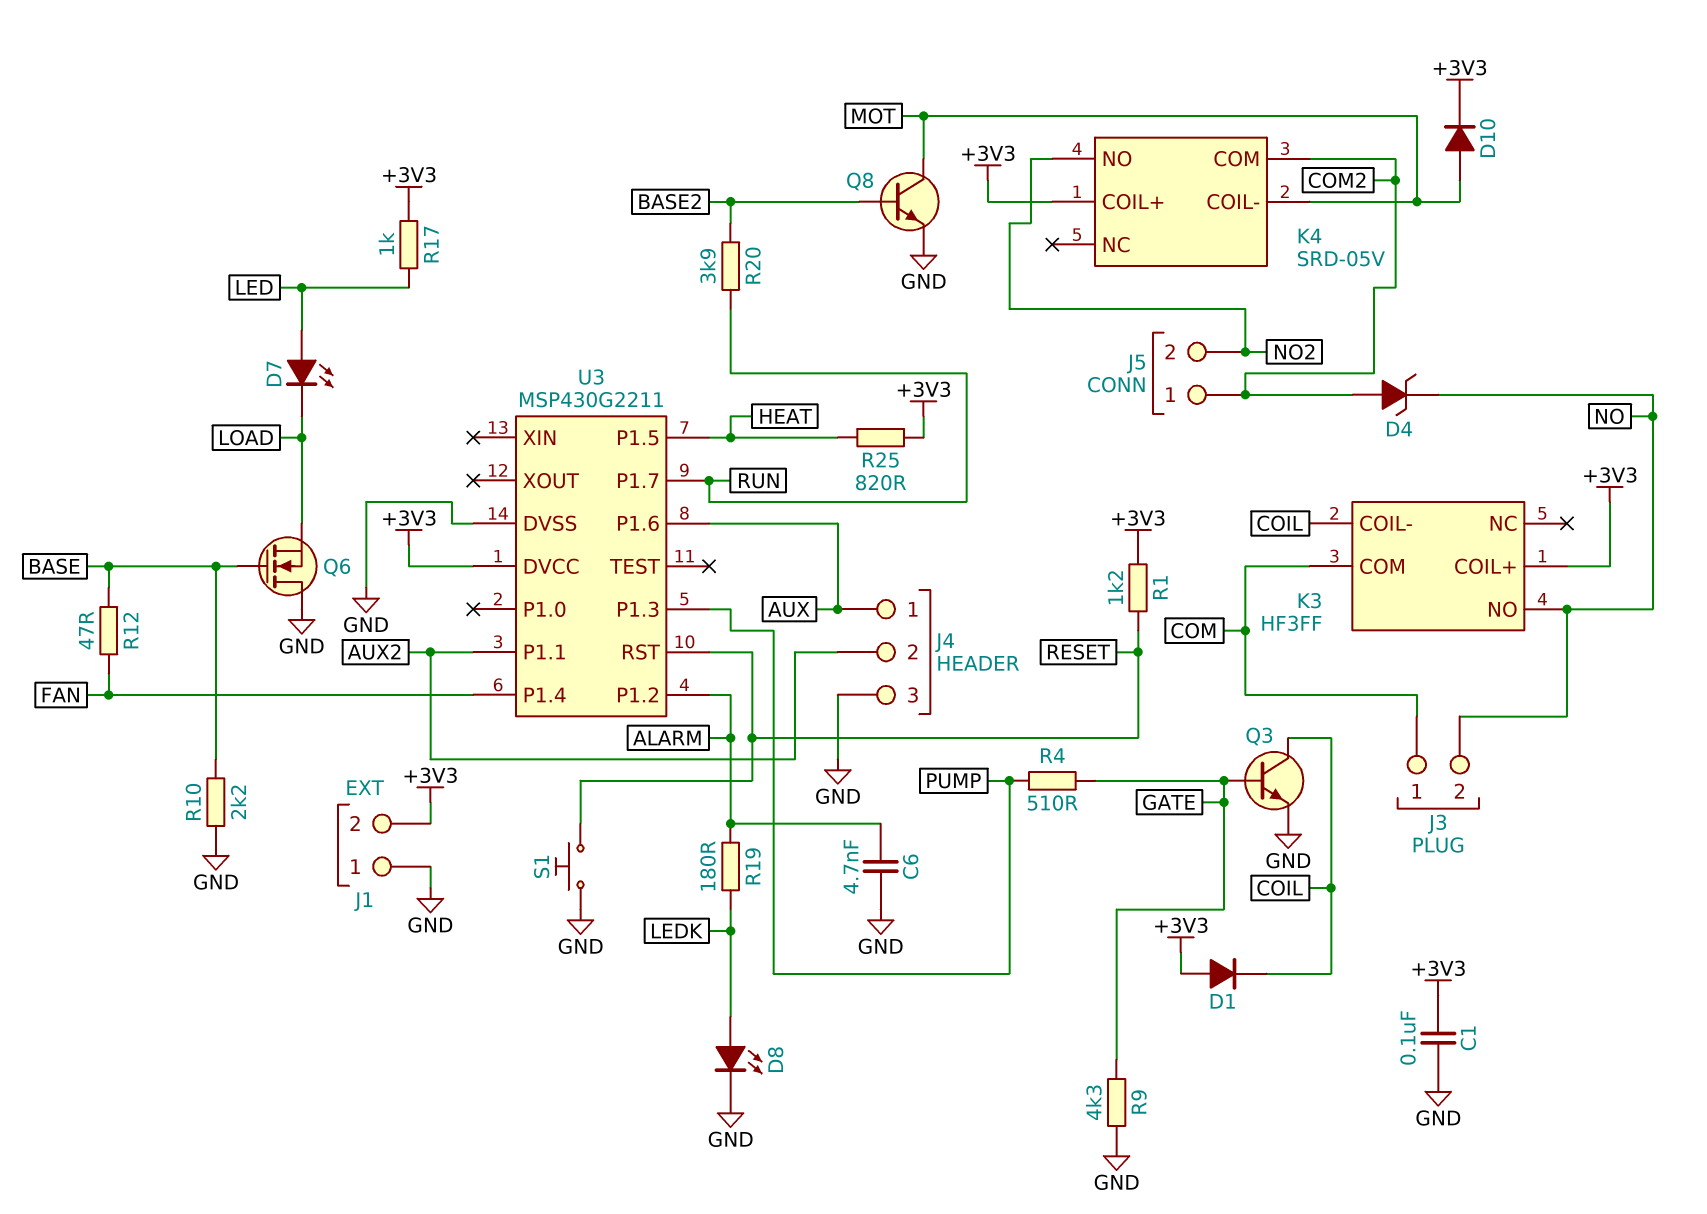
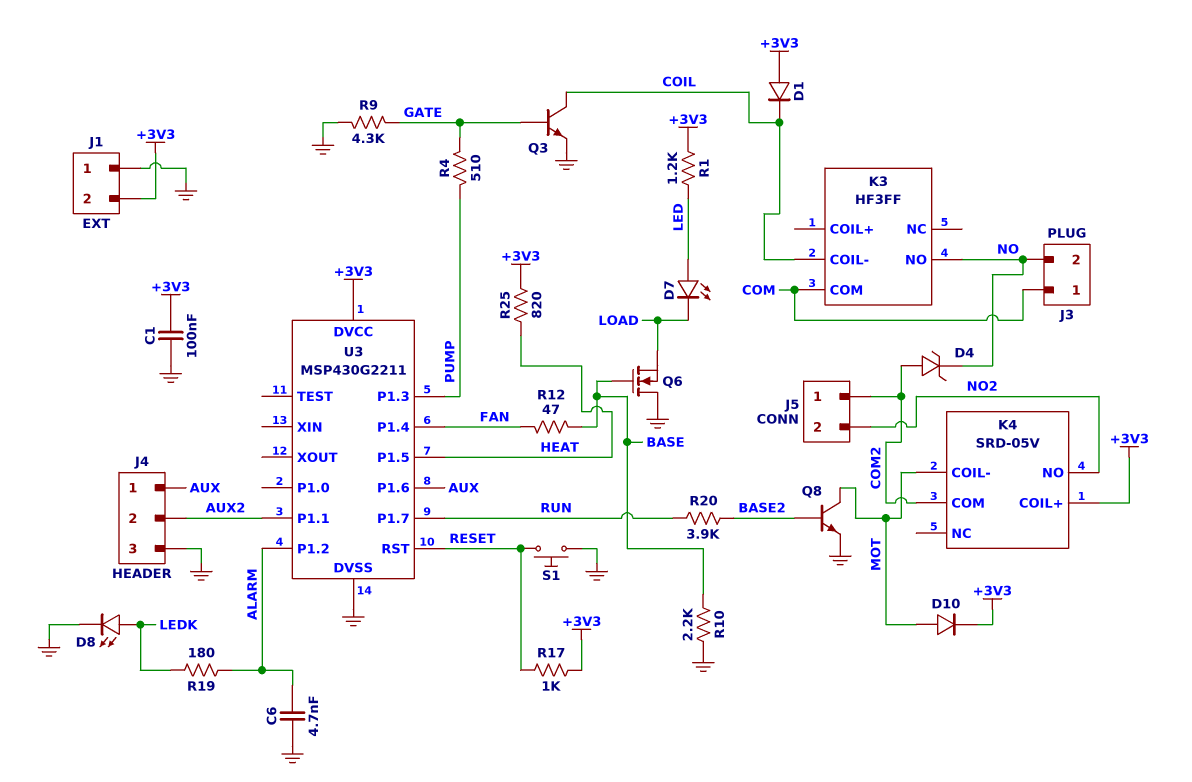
K3 pin COIL+: +3V3 -> none
R1: 1.2k (+3V3, RESET) -> 1.2k (+3V3, LED)
R17: 1k (+3V3, LED) -> 1k (+3V3, RESET)

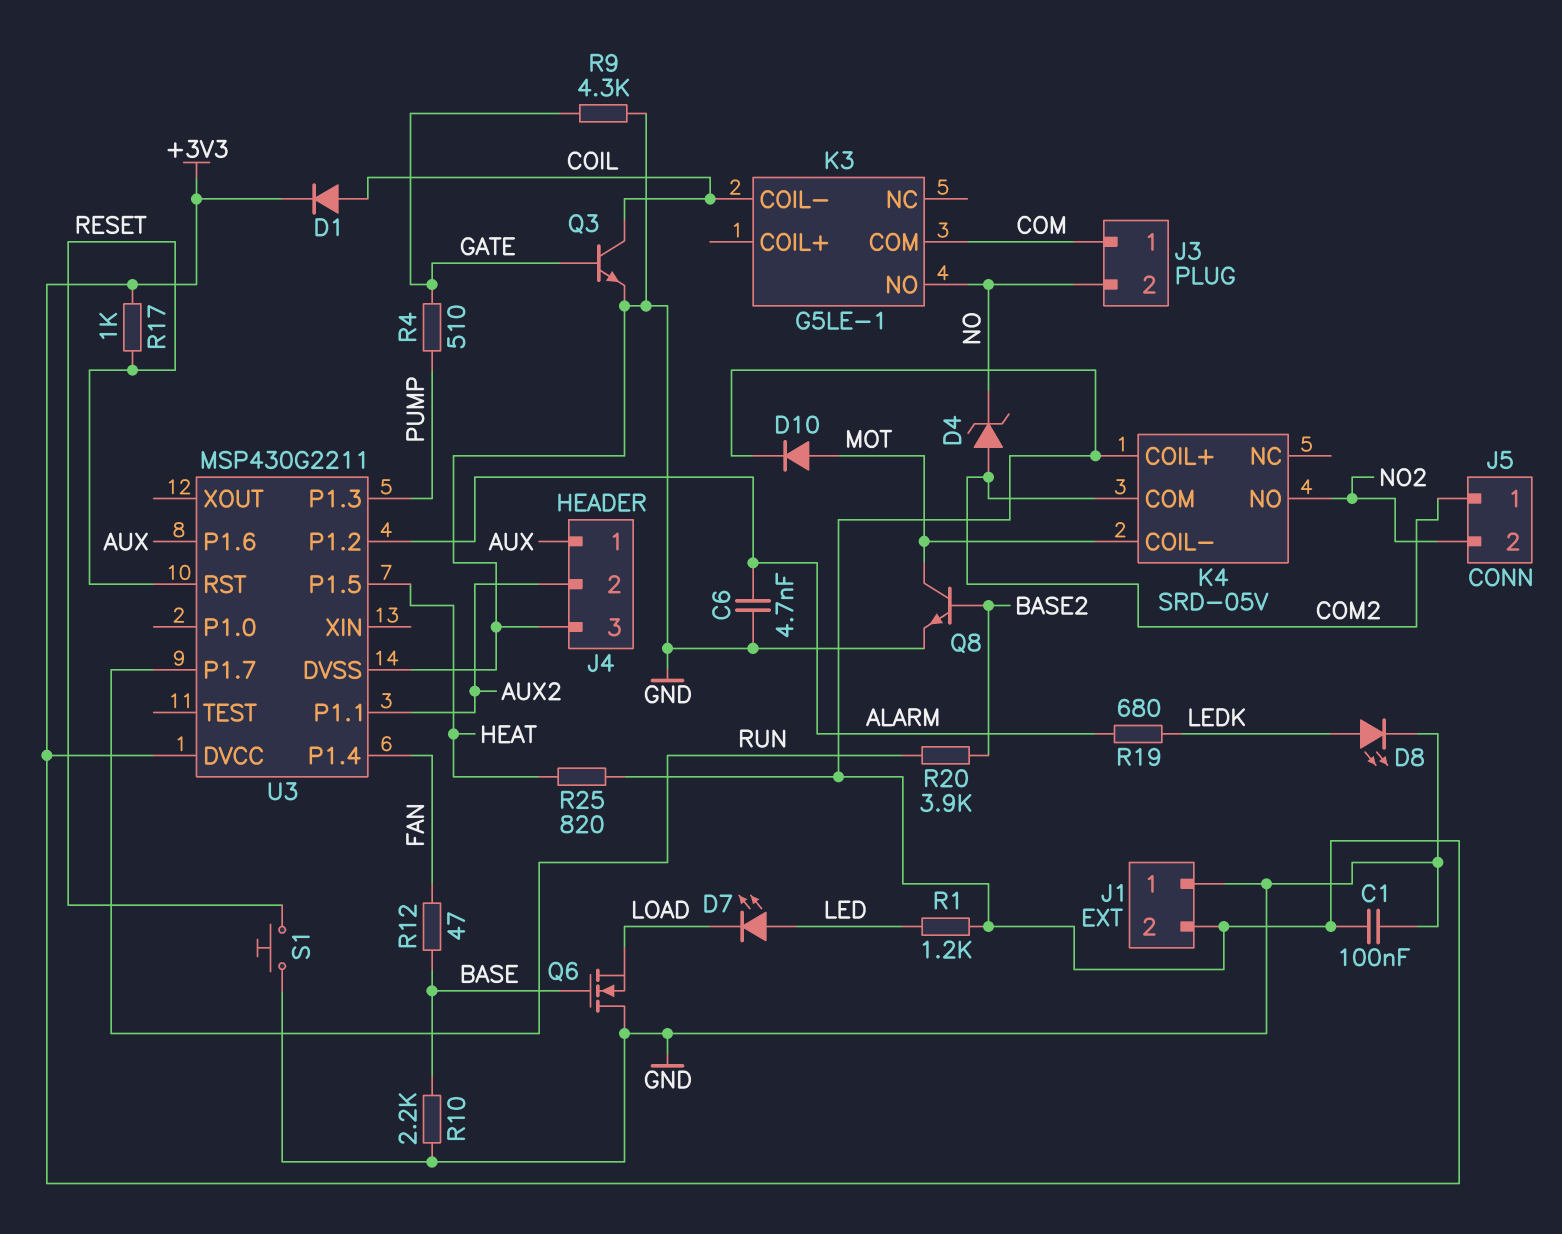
D1: diode (A +3V3, K COIL) -> diode (A COIL, K +3V3)
K3: HF3FF -> G5LE-1
R19: 180 (ALARM, LEDK) -> 680 (ALARM, LEDK)

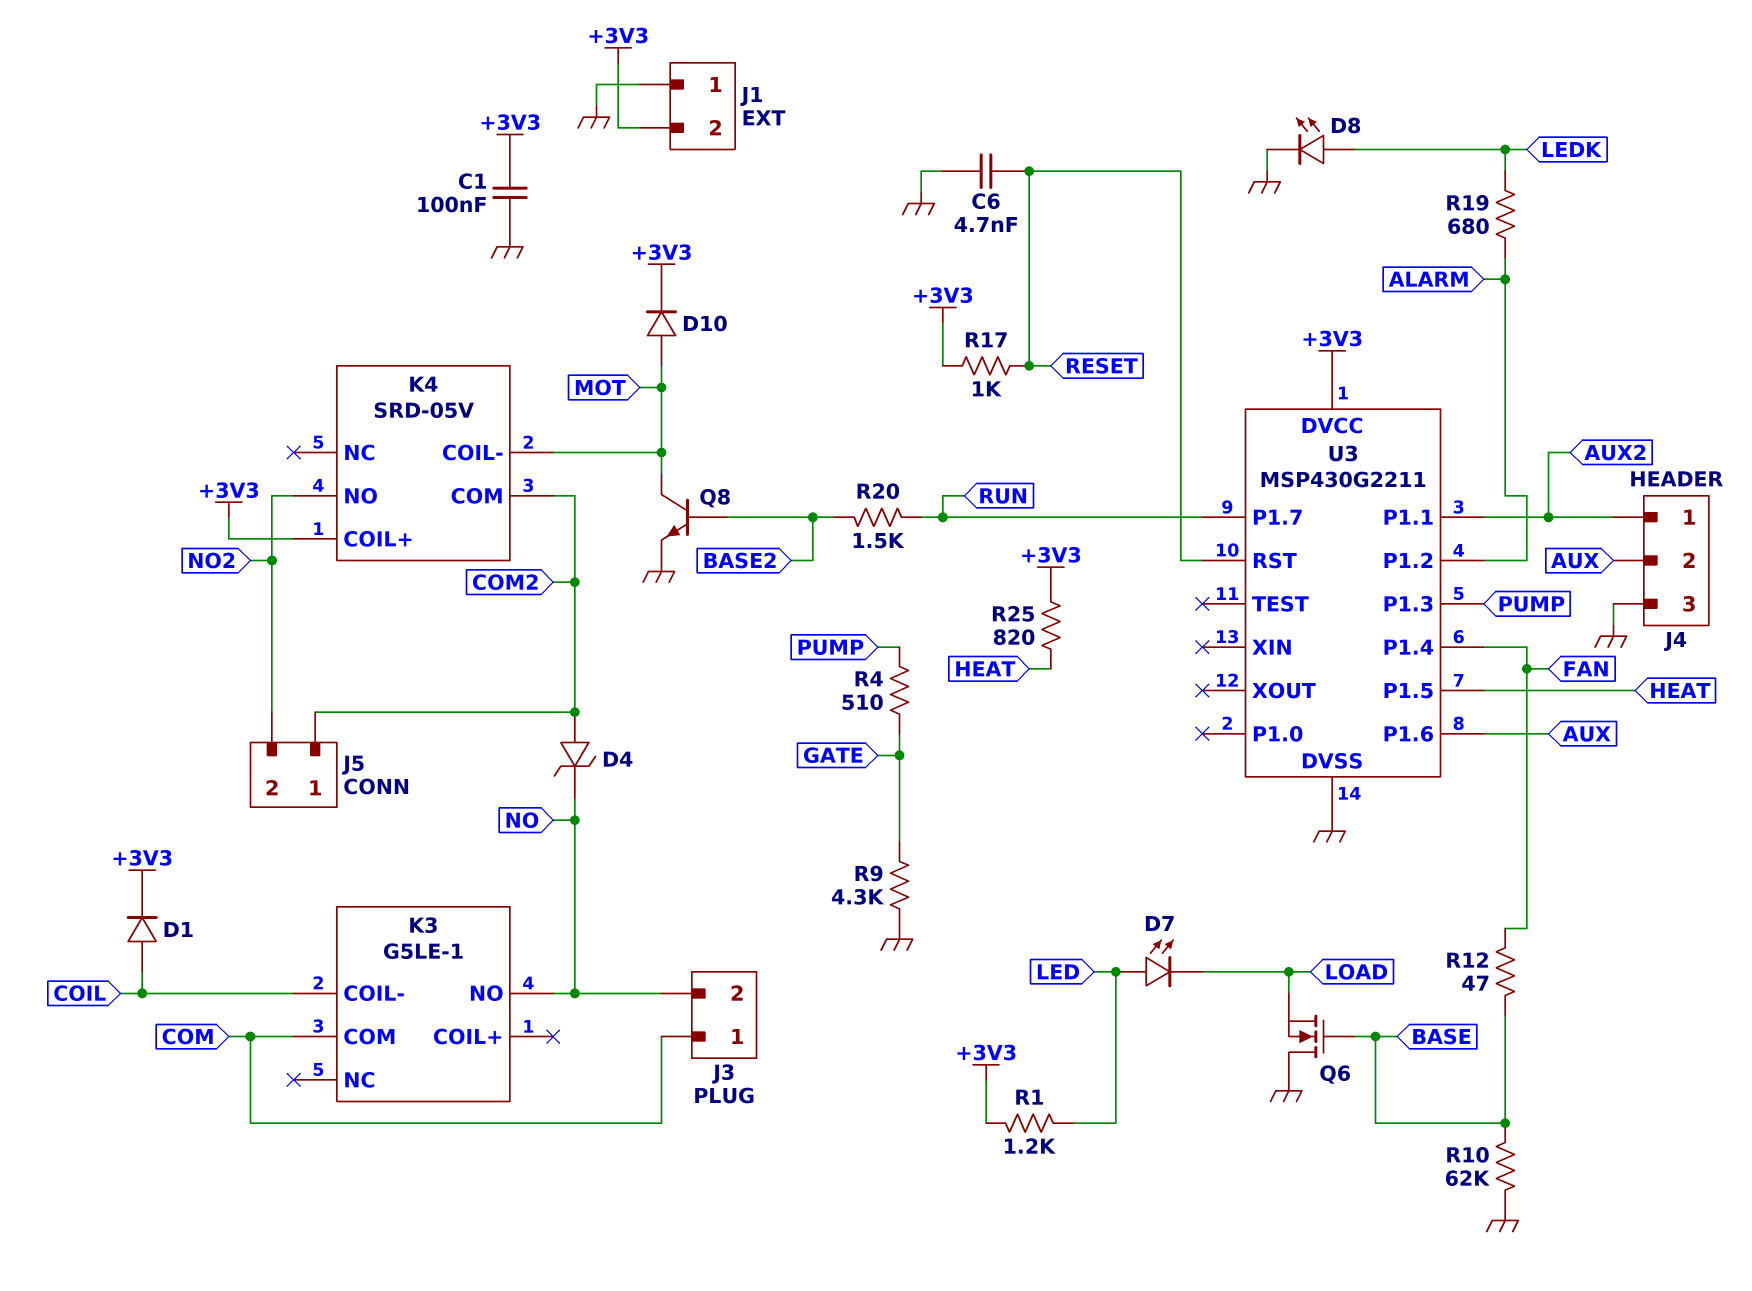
C6: 4.7nF (ALARM, GND) -> 4.7nF (GND, RESET)
J4 pin 1: AUX -> AUX2
J4 pin 2: AUX2 -> AUX
Q3: NPN (B GATE, C COIL, E GND) -> none
R10: 2.2k (BASE, GND) -> 62k (BASE, GND)
R20: 3.9k (BASE2, RUN) -> 1.5k (BASE2, RUN)
S1: button (GND, RESET) -> none

